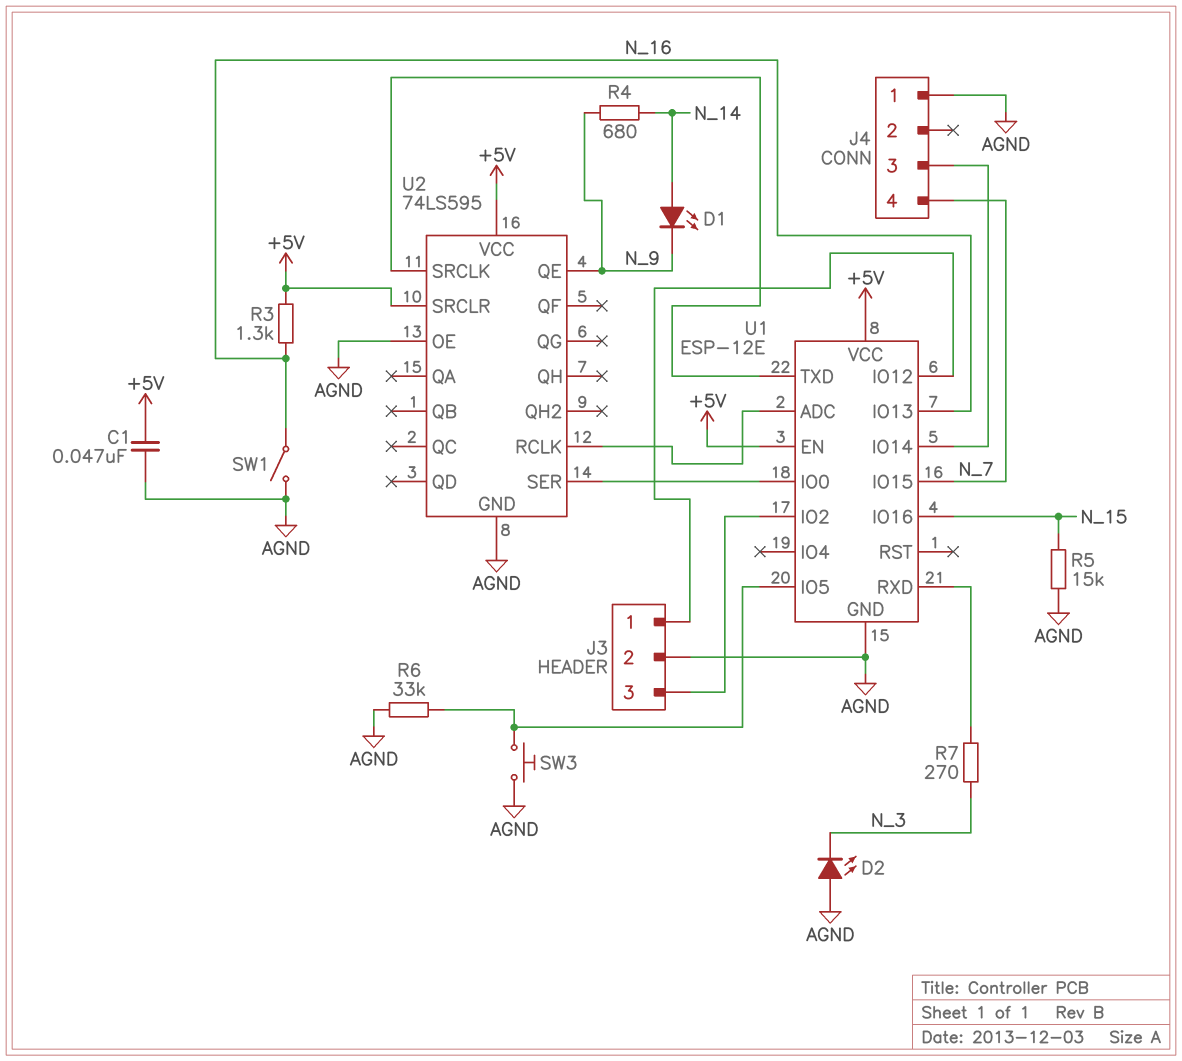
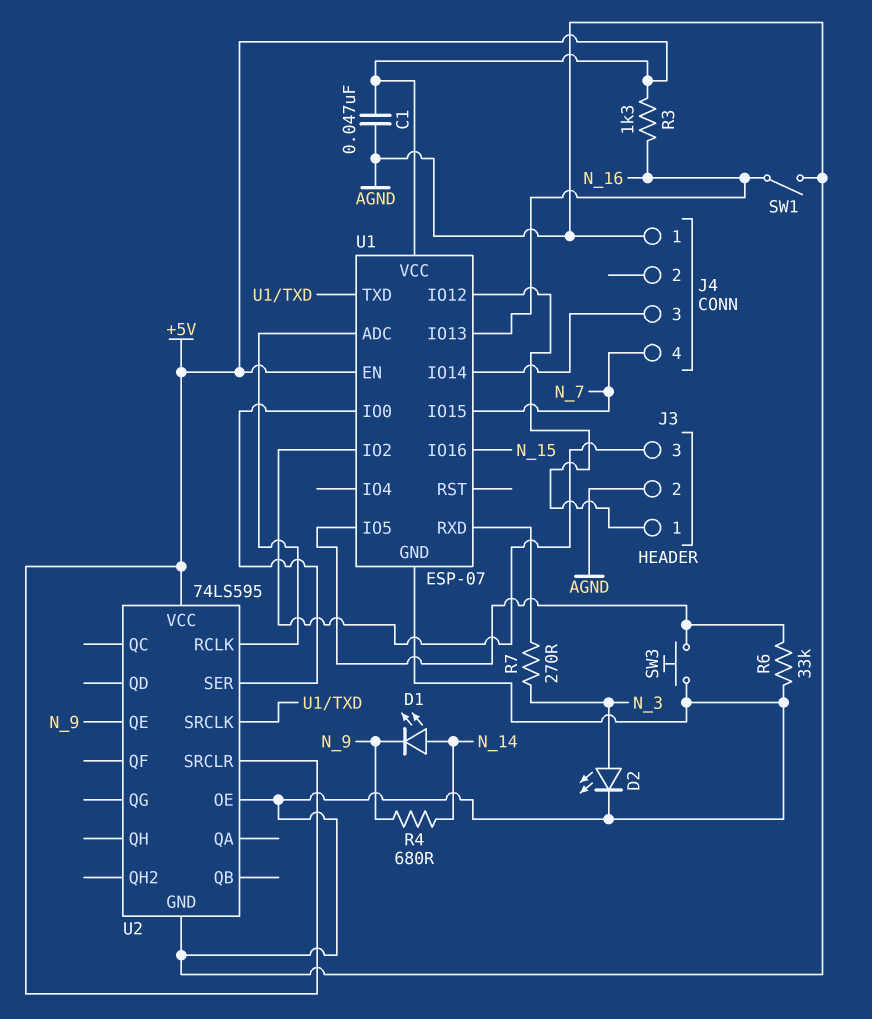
D2: LED (A AGND, K N_3) -> LED (A N_3, K AGND)
R5: 15k (AGND, N_15) -> none
U1: ESP-12E -> ESP-07

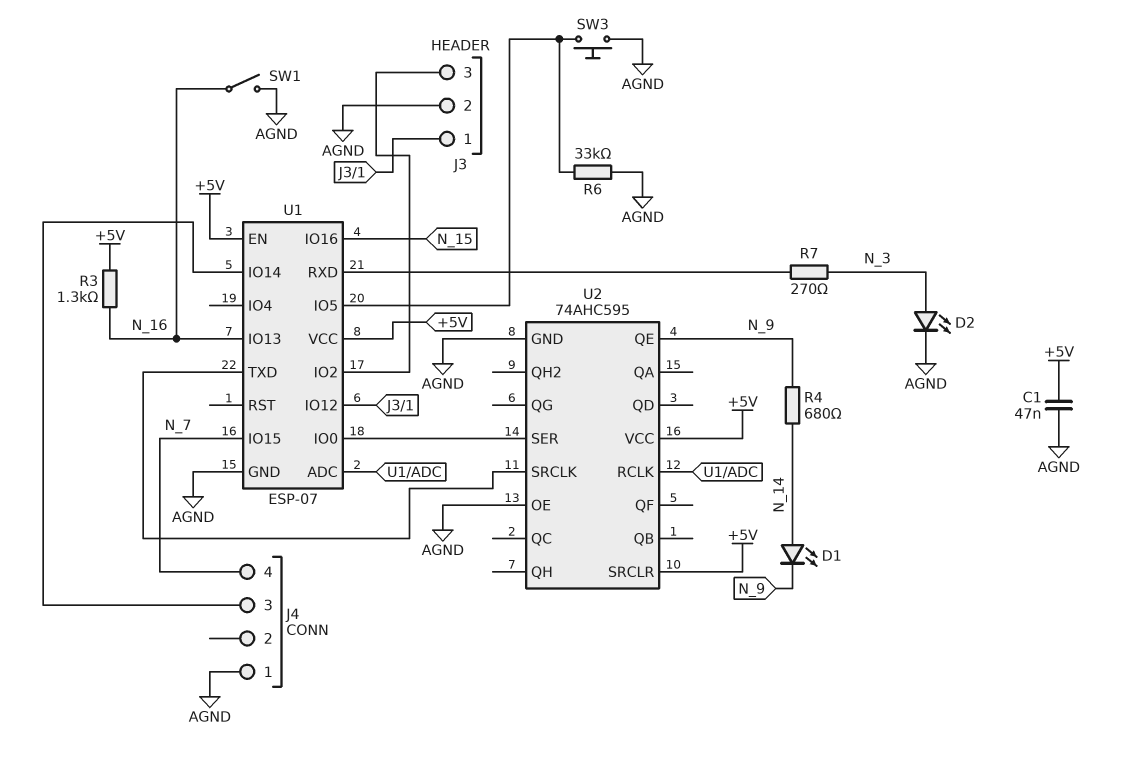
U2: 74LS595 -> 74AHC595

